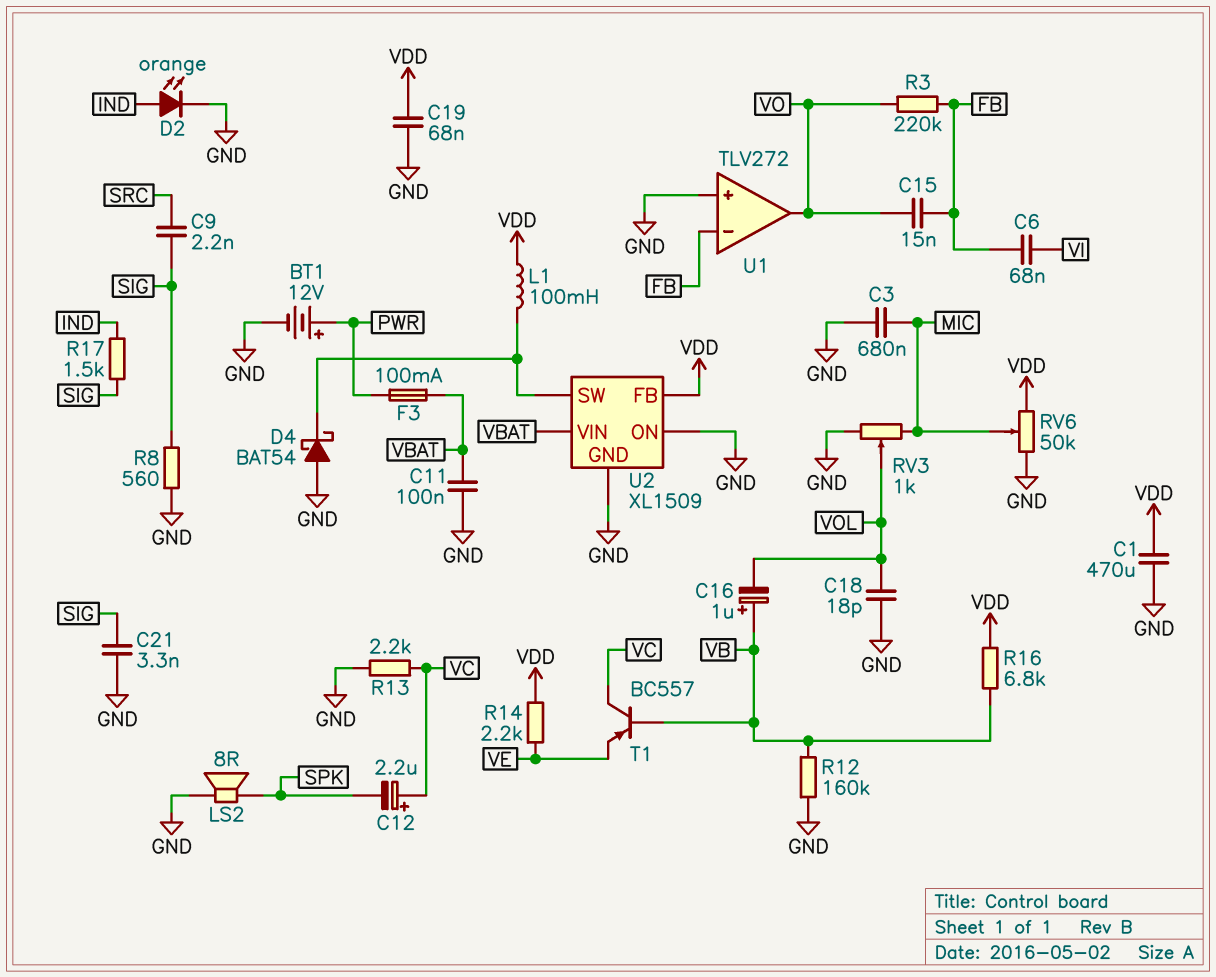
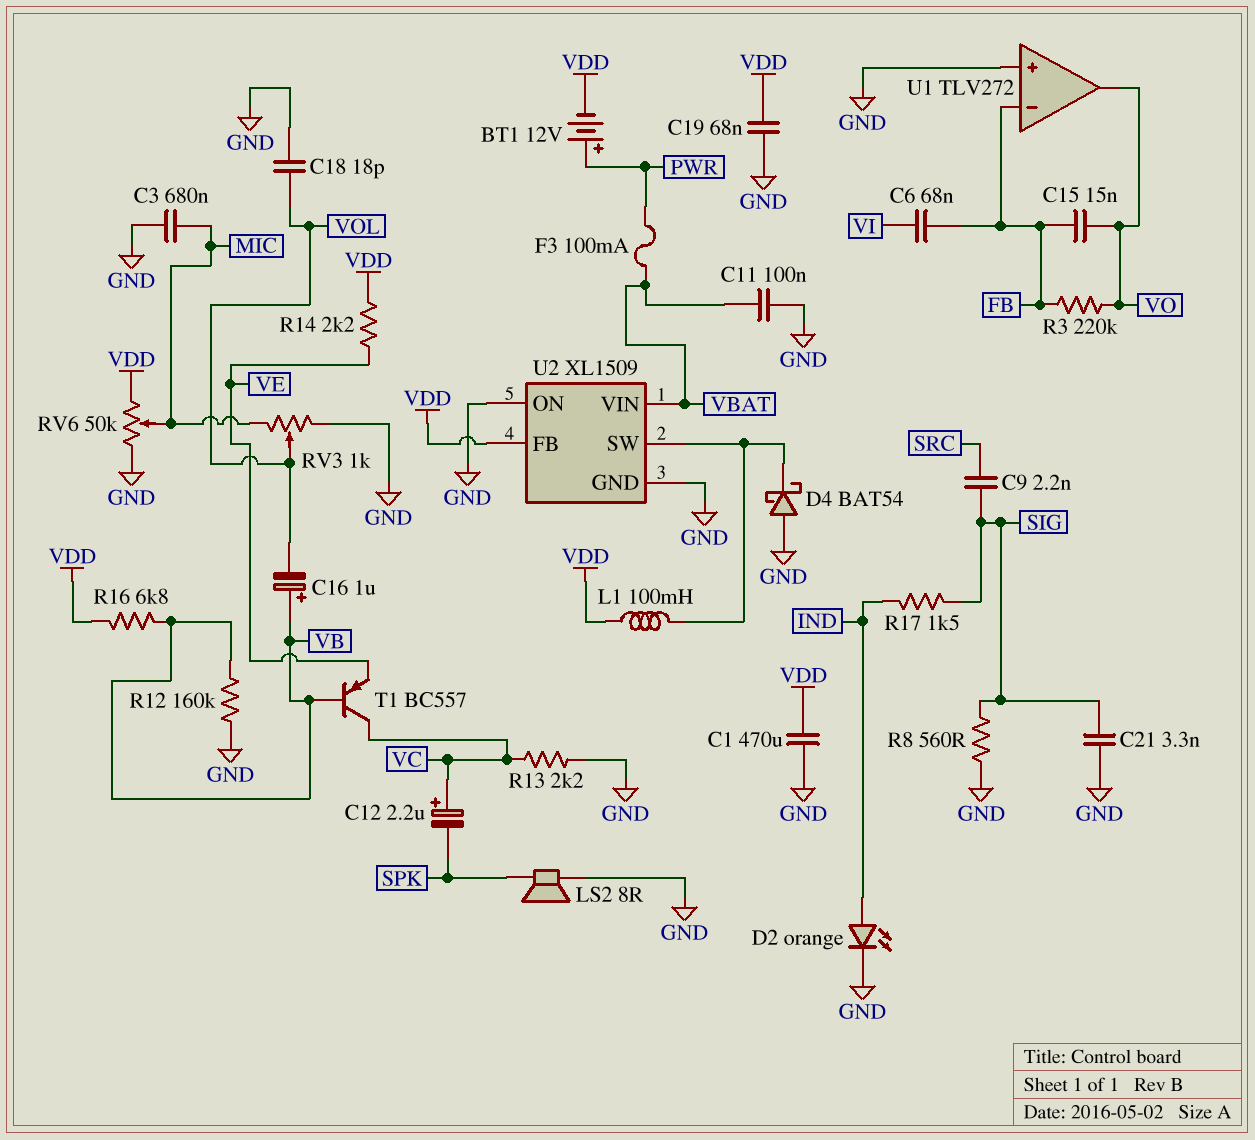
BT1: 12V (plus PWR, minus GND) -> 12V (plus PWR, minus VDD)

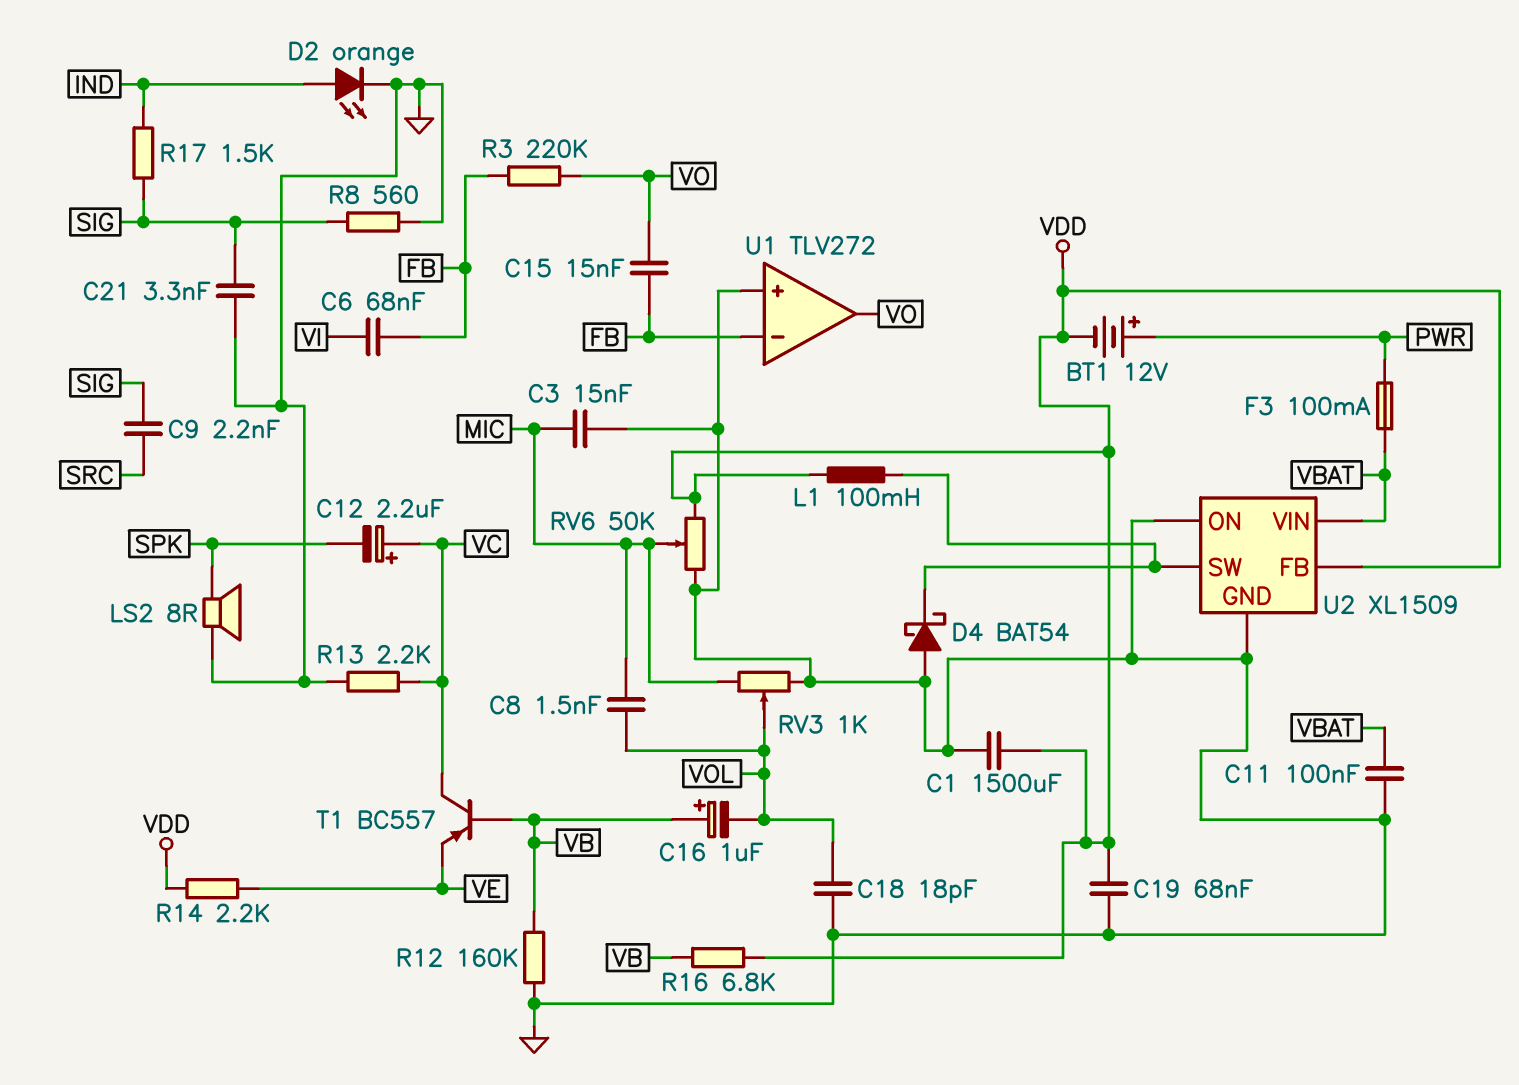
C1: 470uF (GND, VDD) -> 1500uF (GND, VDD)
C3: 680nF (GND, MIC) -> 15nF (GND, MIC)
C8: none -> 1.5nF (MIC, VOL)

